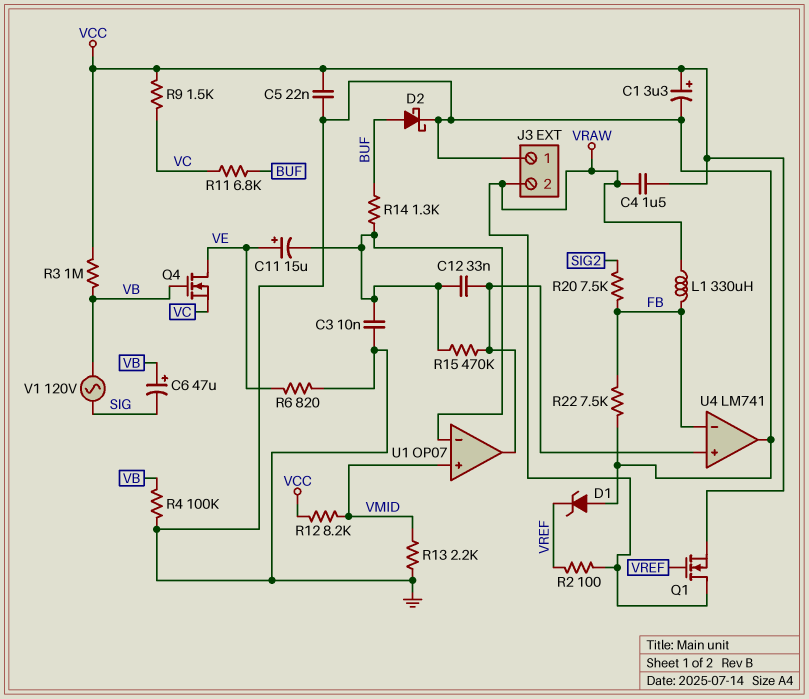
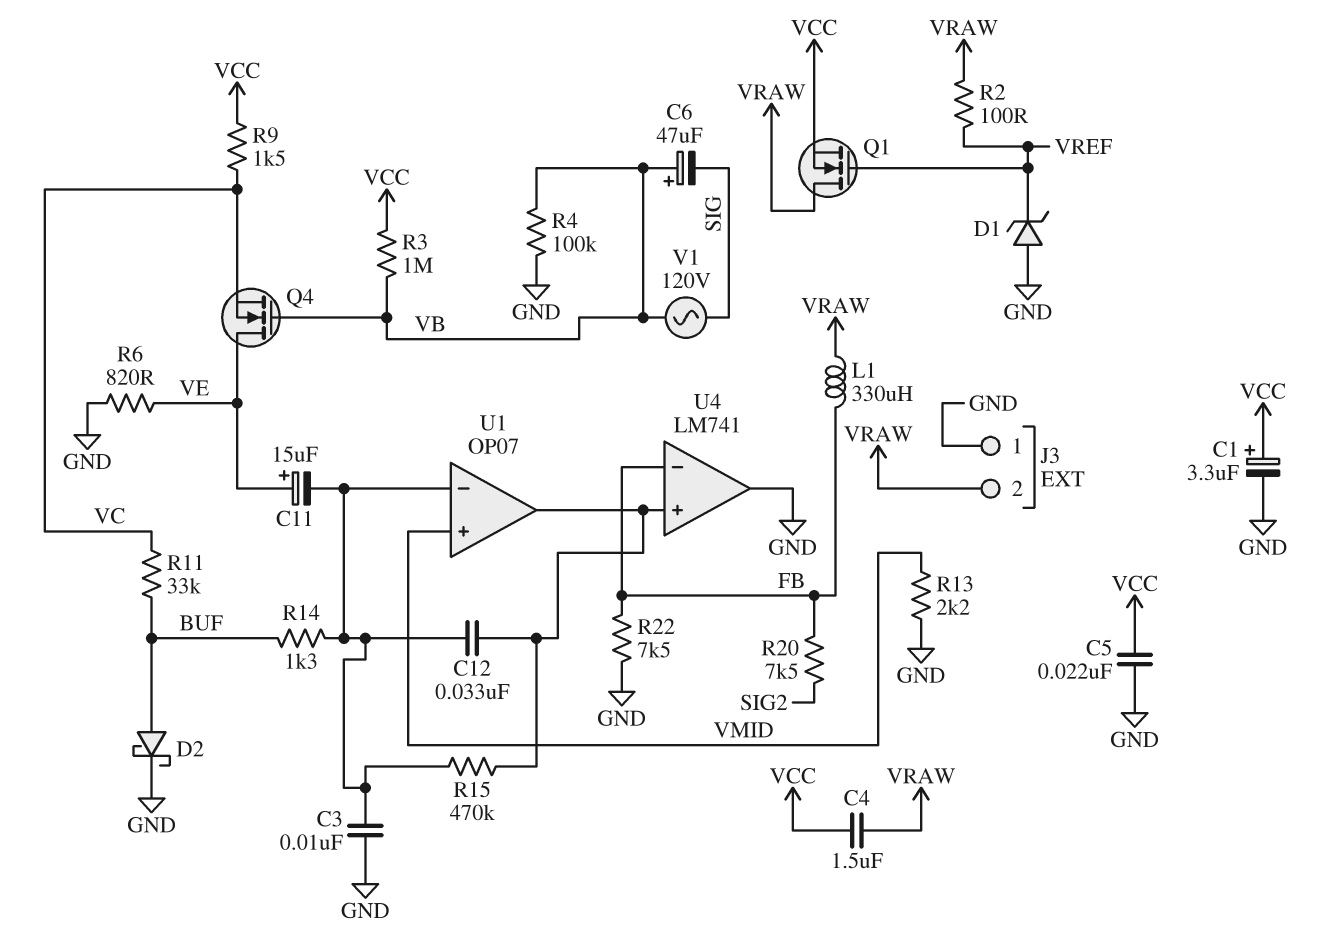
R11: 6.8k (BUF, VC) -> 33k (BUF, VC)
R12: 8.2k (VCC, VMID) -> none

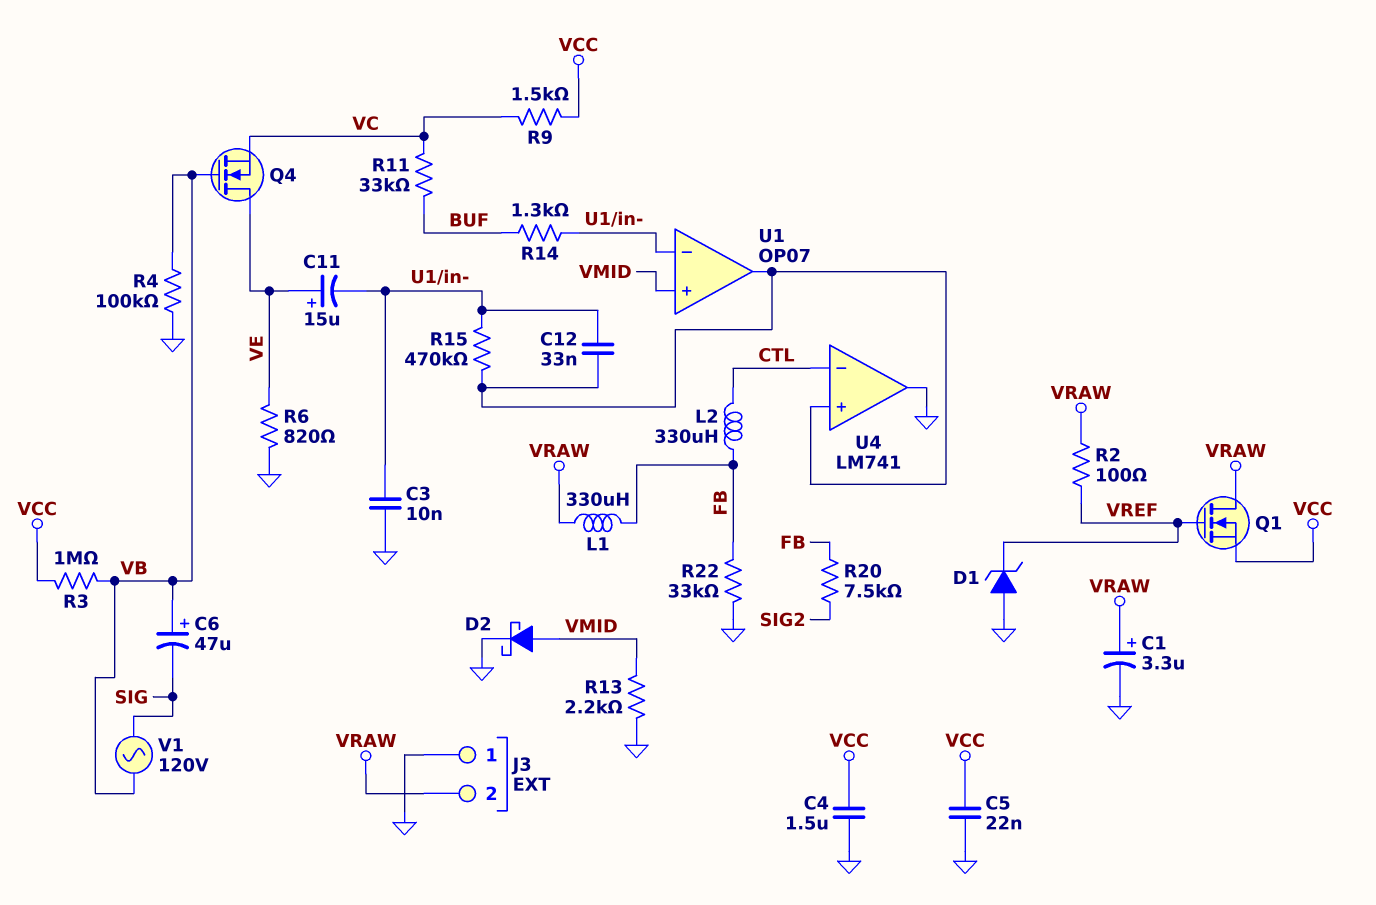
C1: 3.3uF (plus VCC, minus GND) -> 3.3uF (plus VRAW, minus GND)
C4: 1.5uF (VCC, VRAW) -> 1.5uF (GND, VCC)
D2: schottky (A BUF, K GND) -> schottky (A VMID, K GND)
L2: none -> 330uH (CTL, FB)
R22: 7.5k (FB, GND) -> 33k (FB, GND)
U4 pin in-: FB -> CTL

